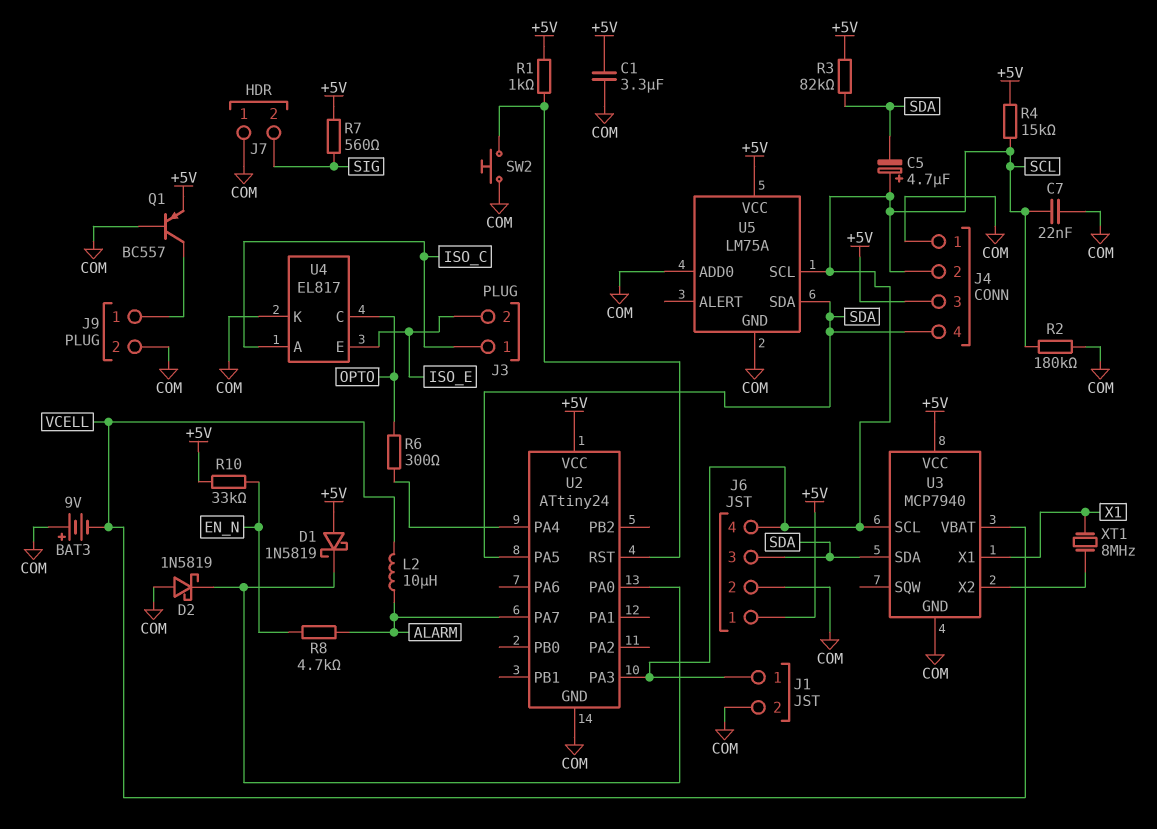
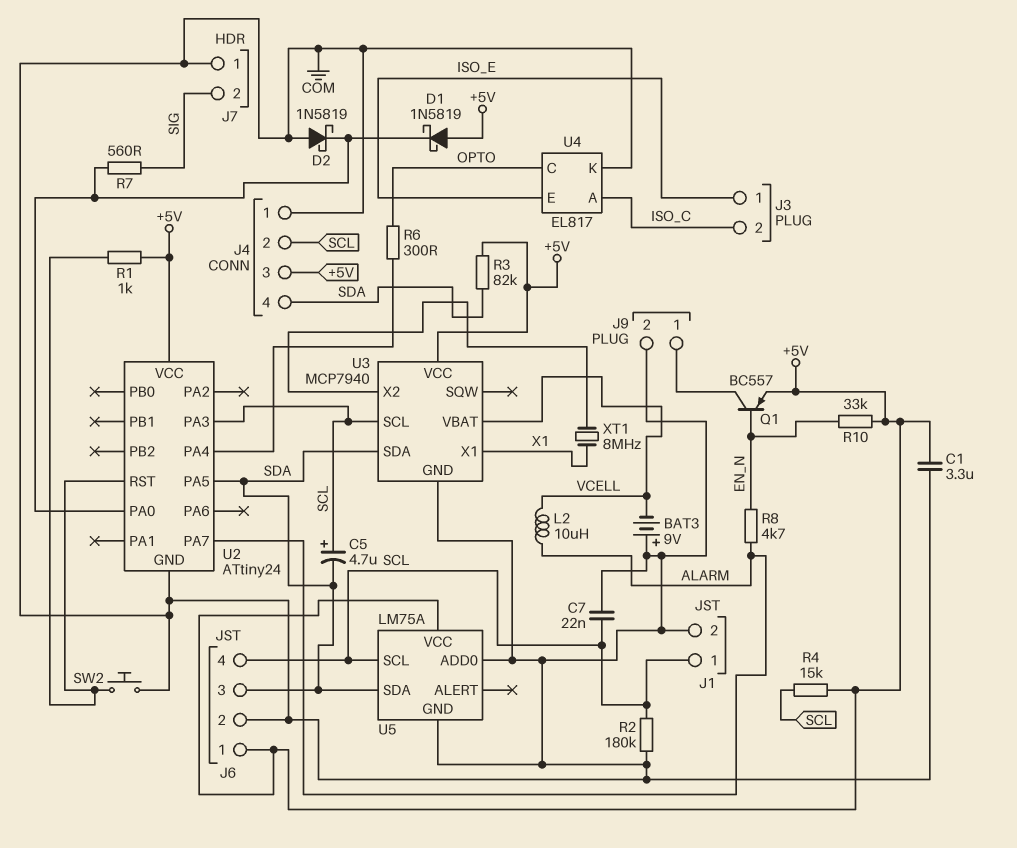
J3 pin 1: ISO_C -> ISO_E
J3 pin 2: ISO_E -> ISO_C
Q1: PNP BC557 (B COM, C J9/1, E +5V) -> PNP BC557 (B EN_N, C J9/1, E +5V)
R7: 560 (+5V, SIG) -> 560 (SIG, U2/PA0)

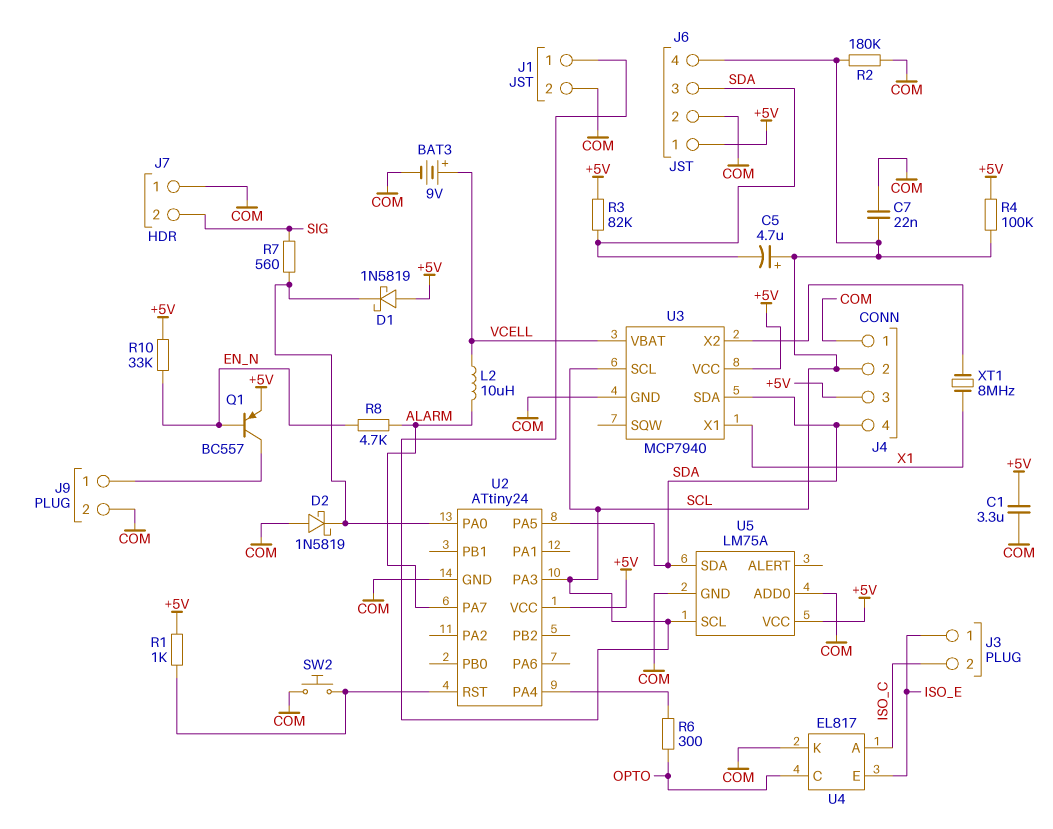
BAT3: 9V (plus COM, minus VCELL) -> 9V (plus VCELL, minus COM)
R4: 15k (+5V, SCL) -> 100k (+5V, SCL)

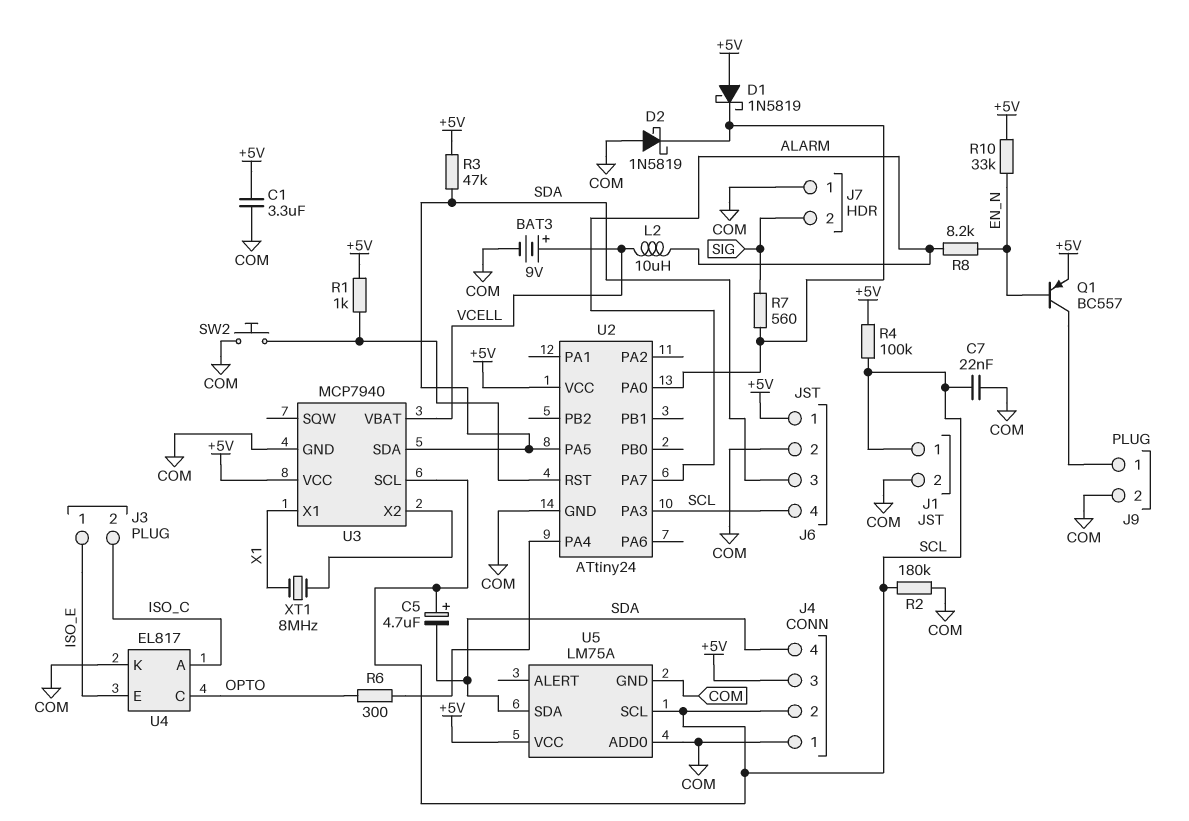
R3: 82k (+5V, SDA) -> 47k (+5V, SDA)
R8: 4.7k (ALARM, EN_N) -> 8.2k (ALARM, EN_N)

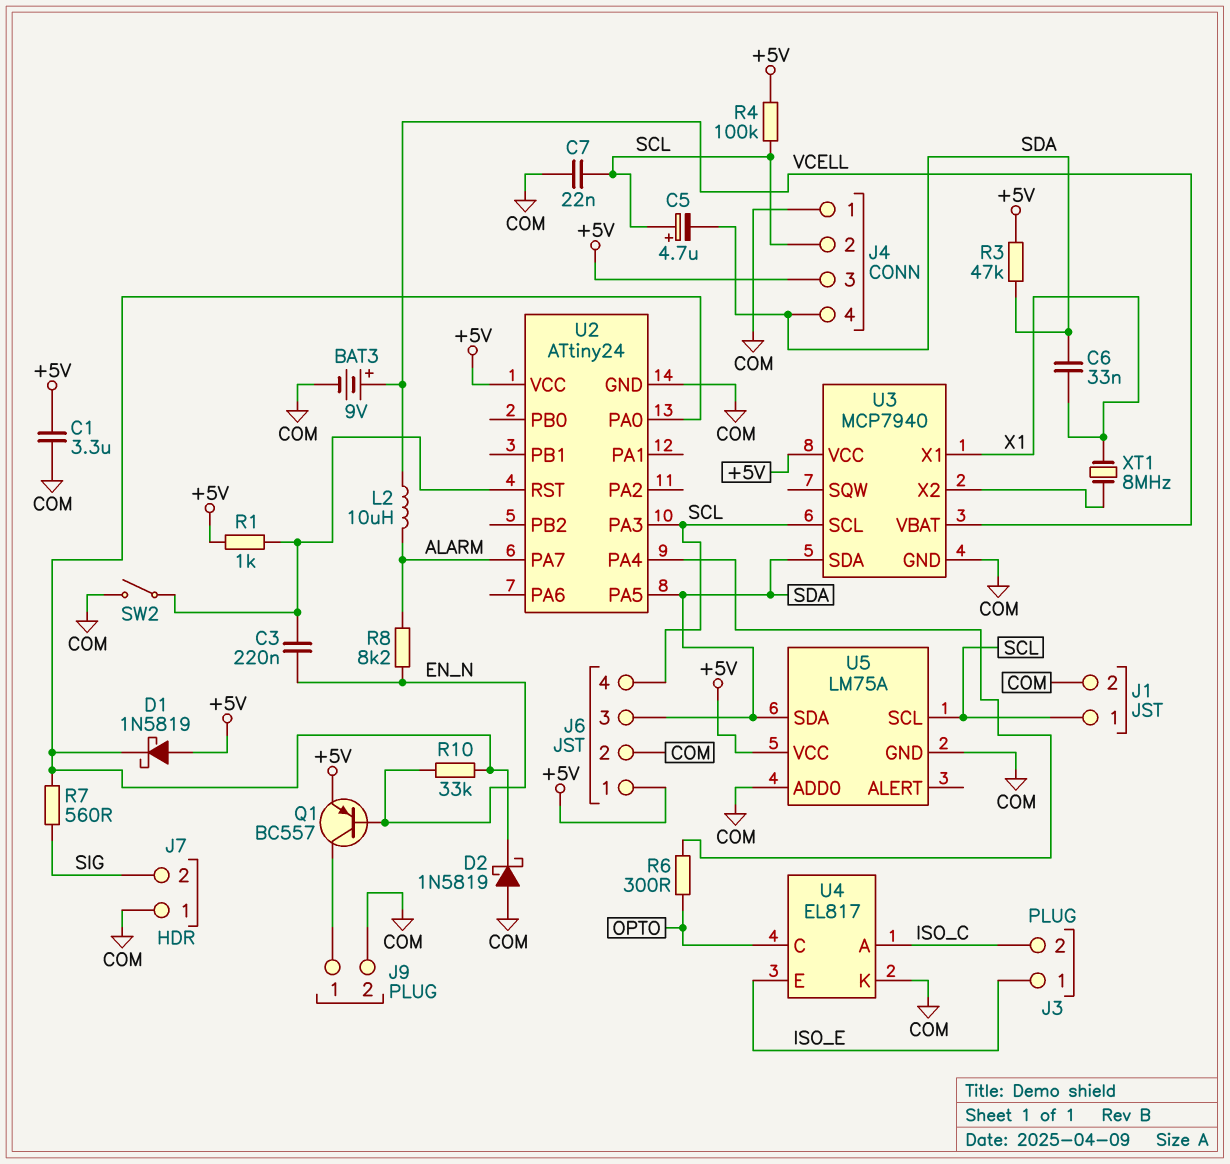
C3: none -> 220nF (EN_N, U2/RST)
C6: none -> 33nF (SDA, X1)
R2: 180k (COM, SCL) -> none
R10: 33k (+5V, EN_N) -> 33k (EN_N, U2/PA0)
SW2: button (COM, U2/RST) -> switch (COM, U2/RST)

